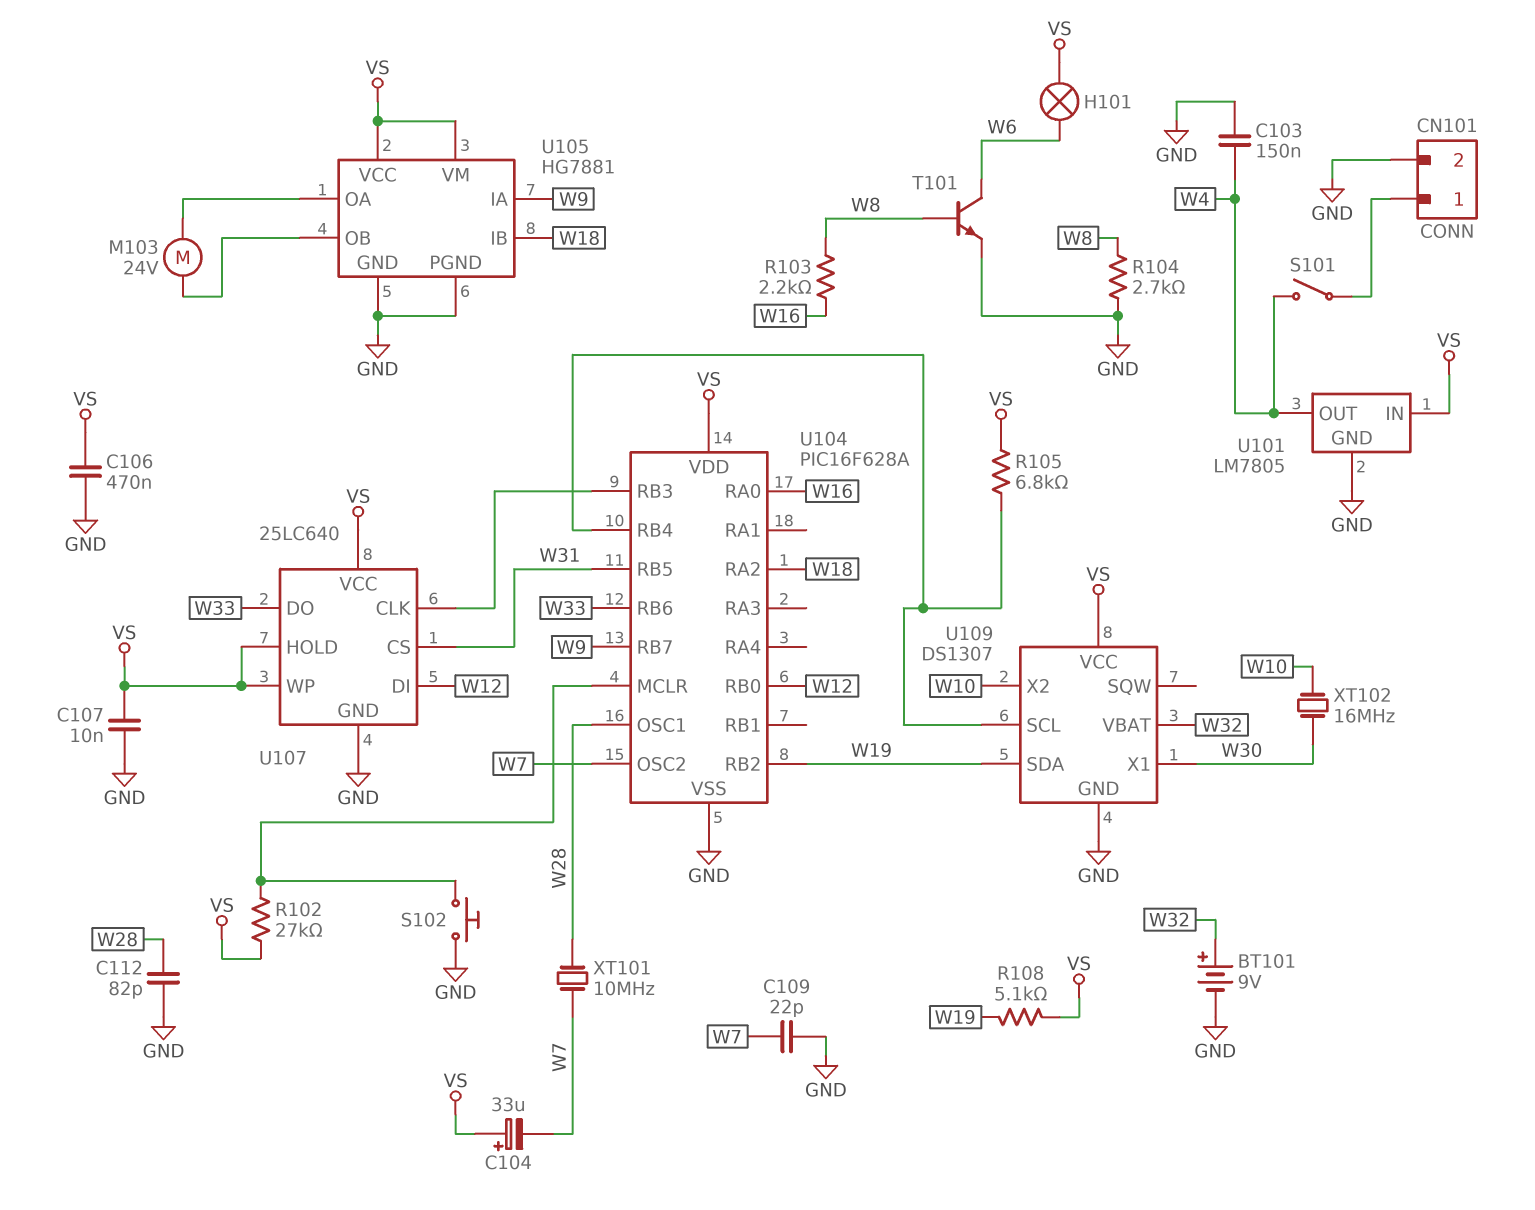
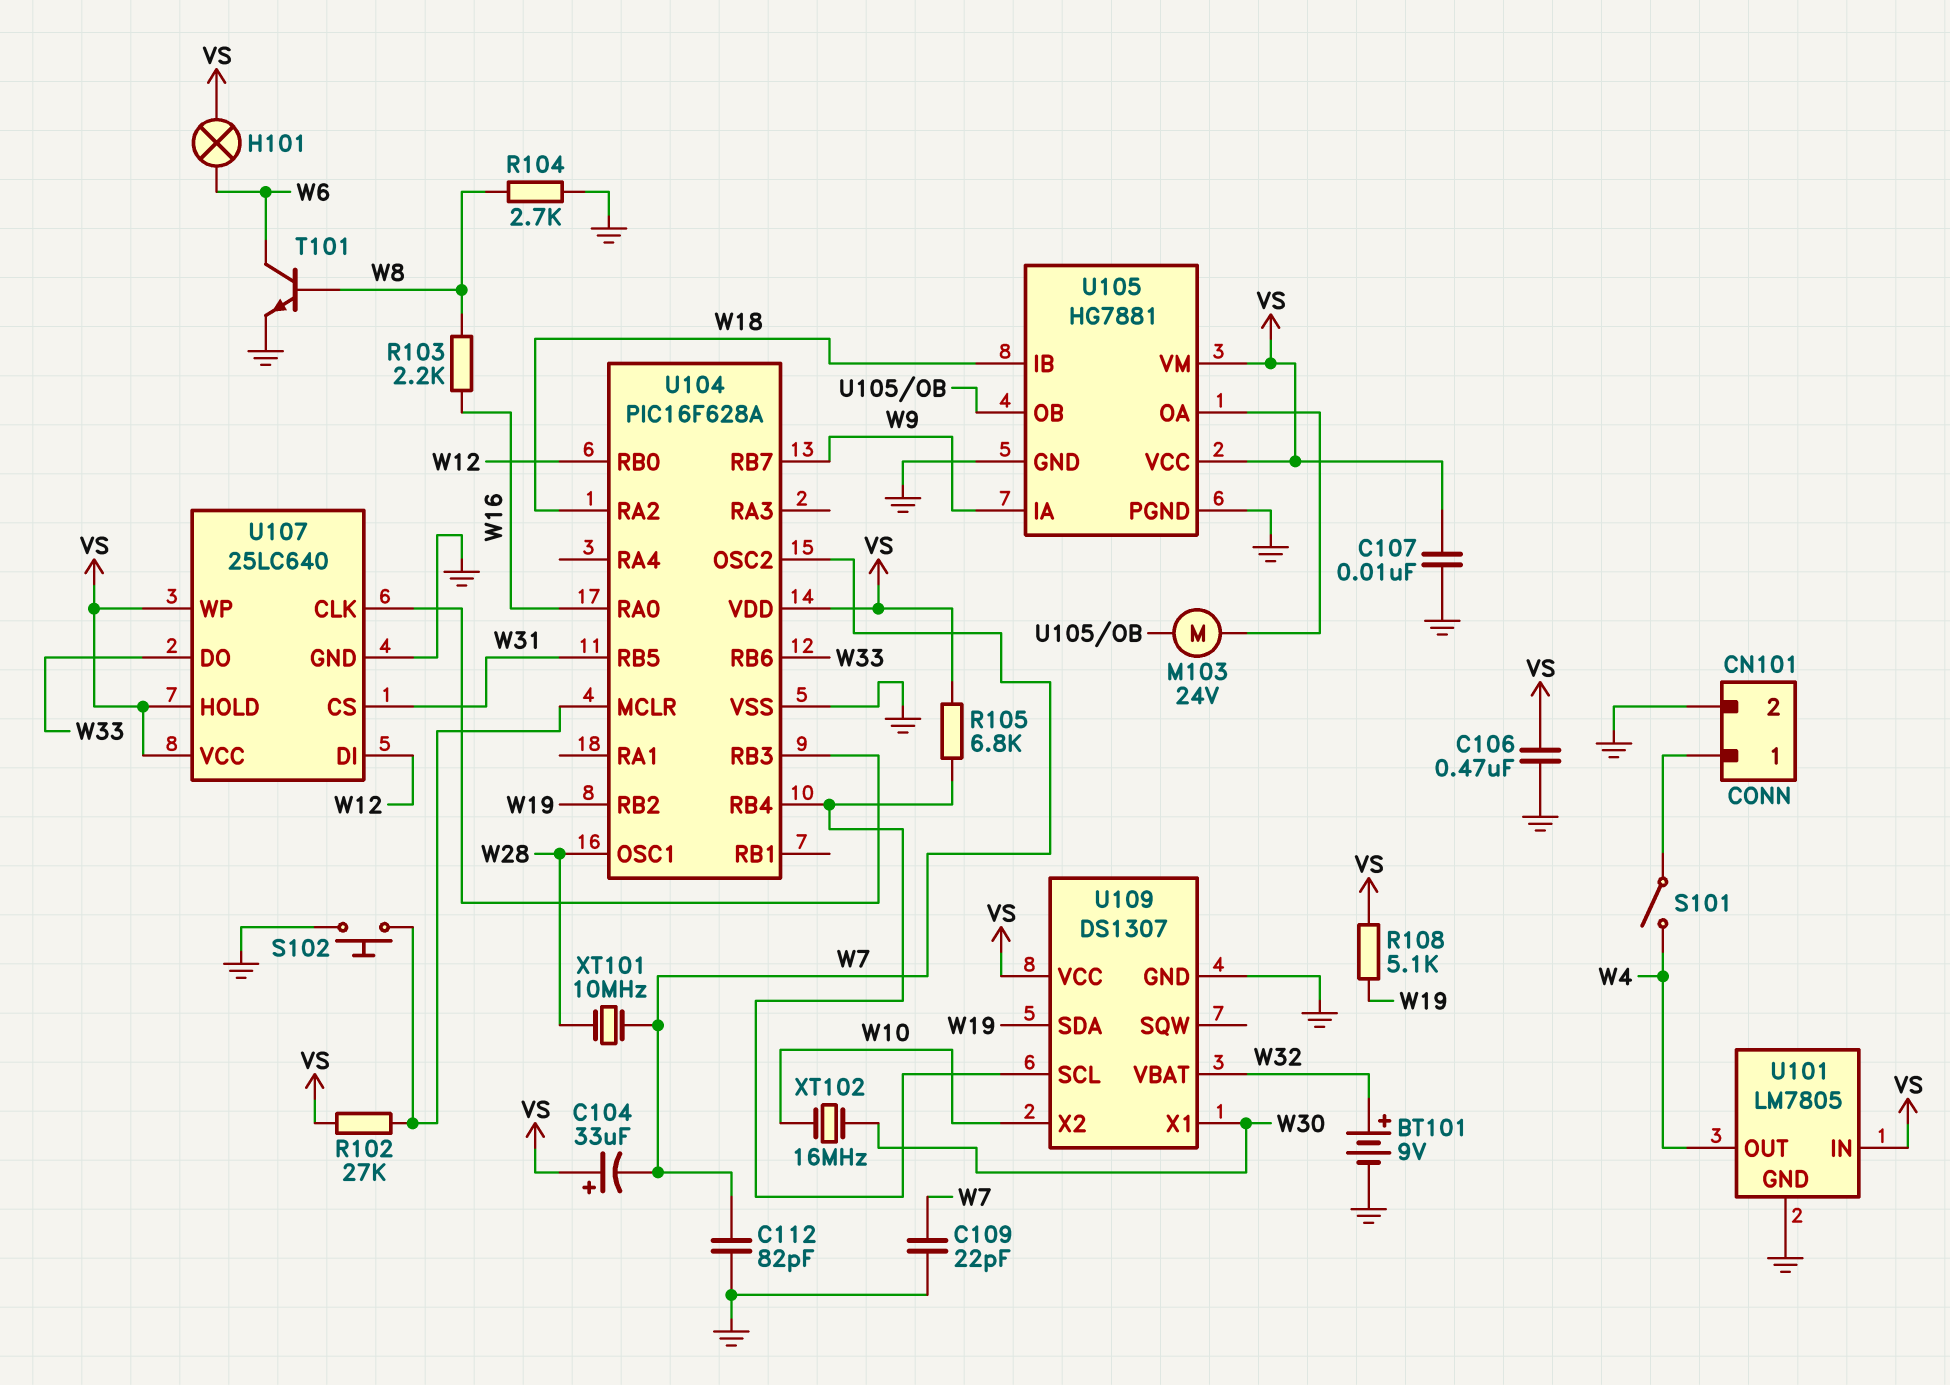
C103: 150nF (GND, W4) -> none
C112: 82pF (GND, W28) -> 82pF (GND, W7)

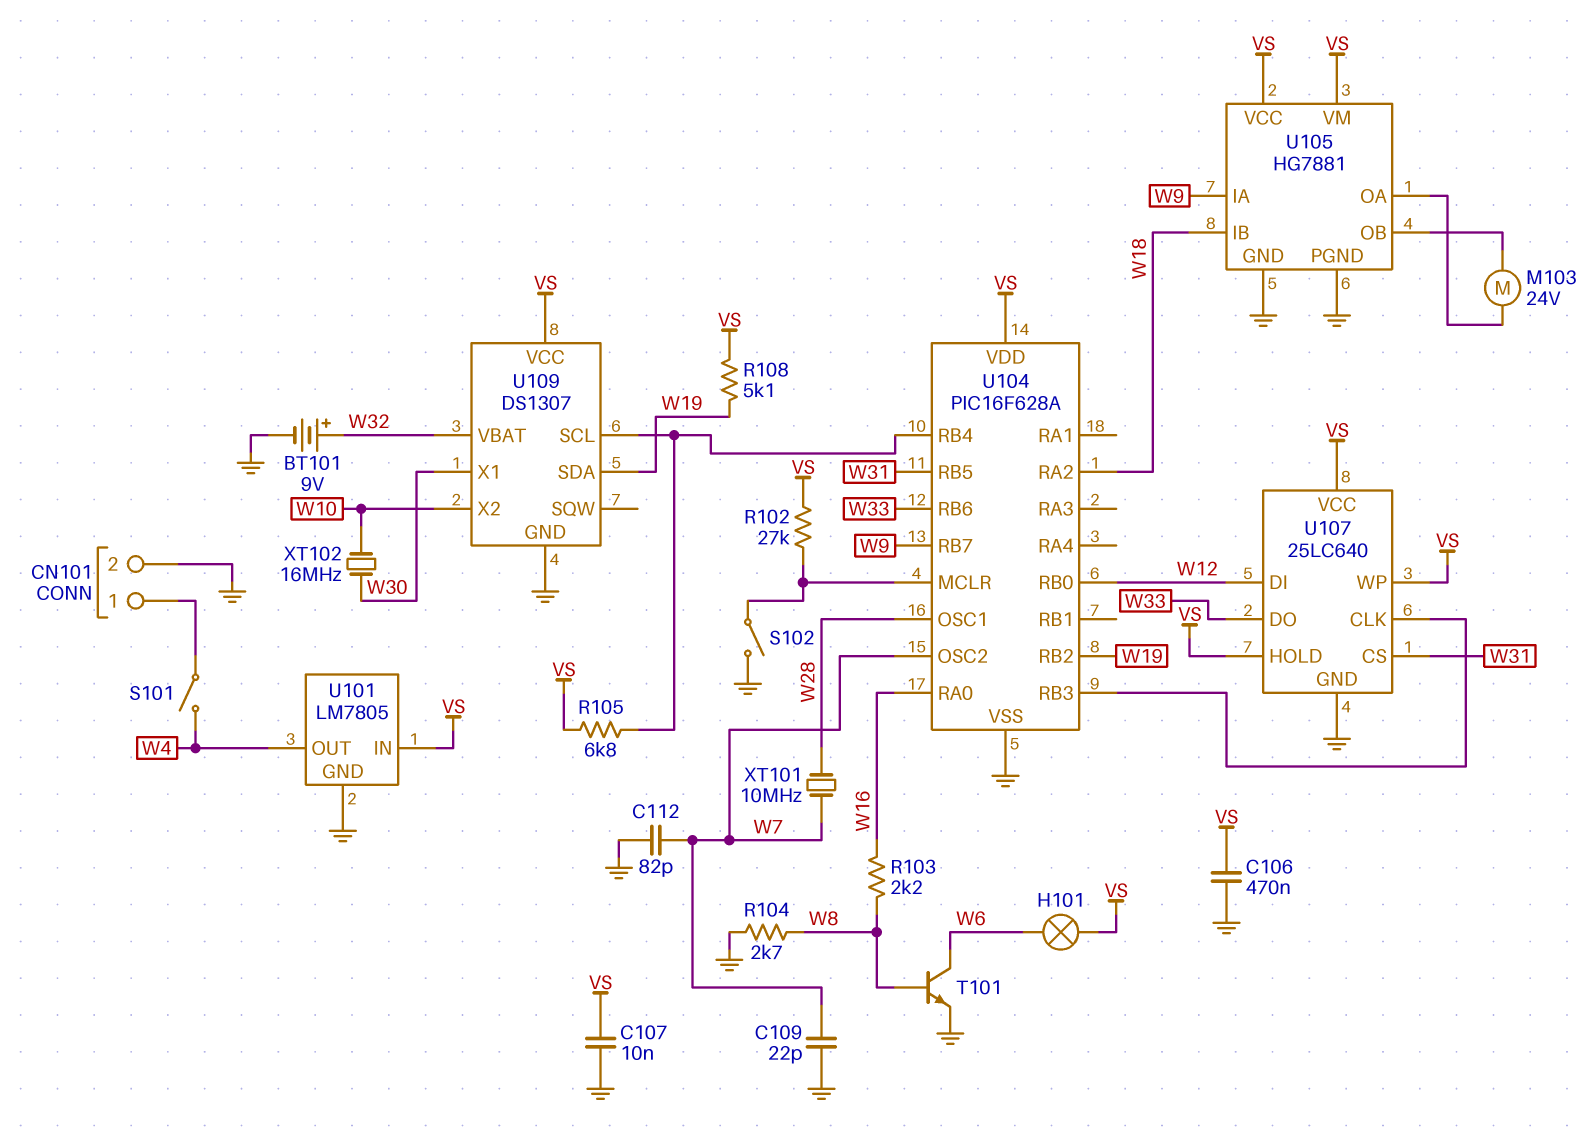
C104: 33uF (plus VS, minus W7) -> none
S102: button (GND, U104/MCLR) -> switch (GND, U104/MCLR)

